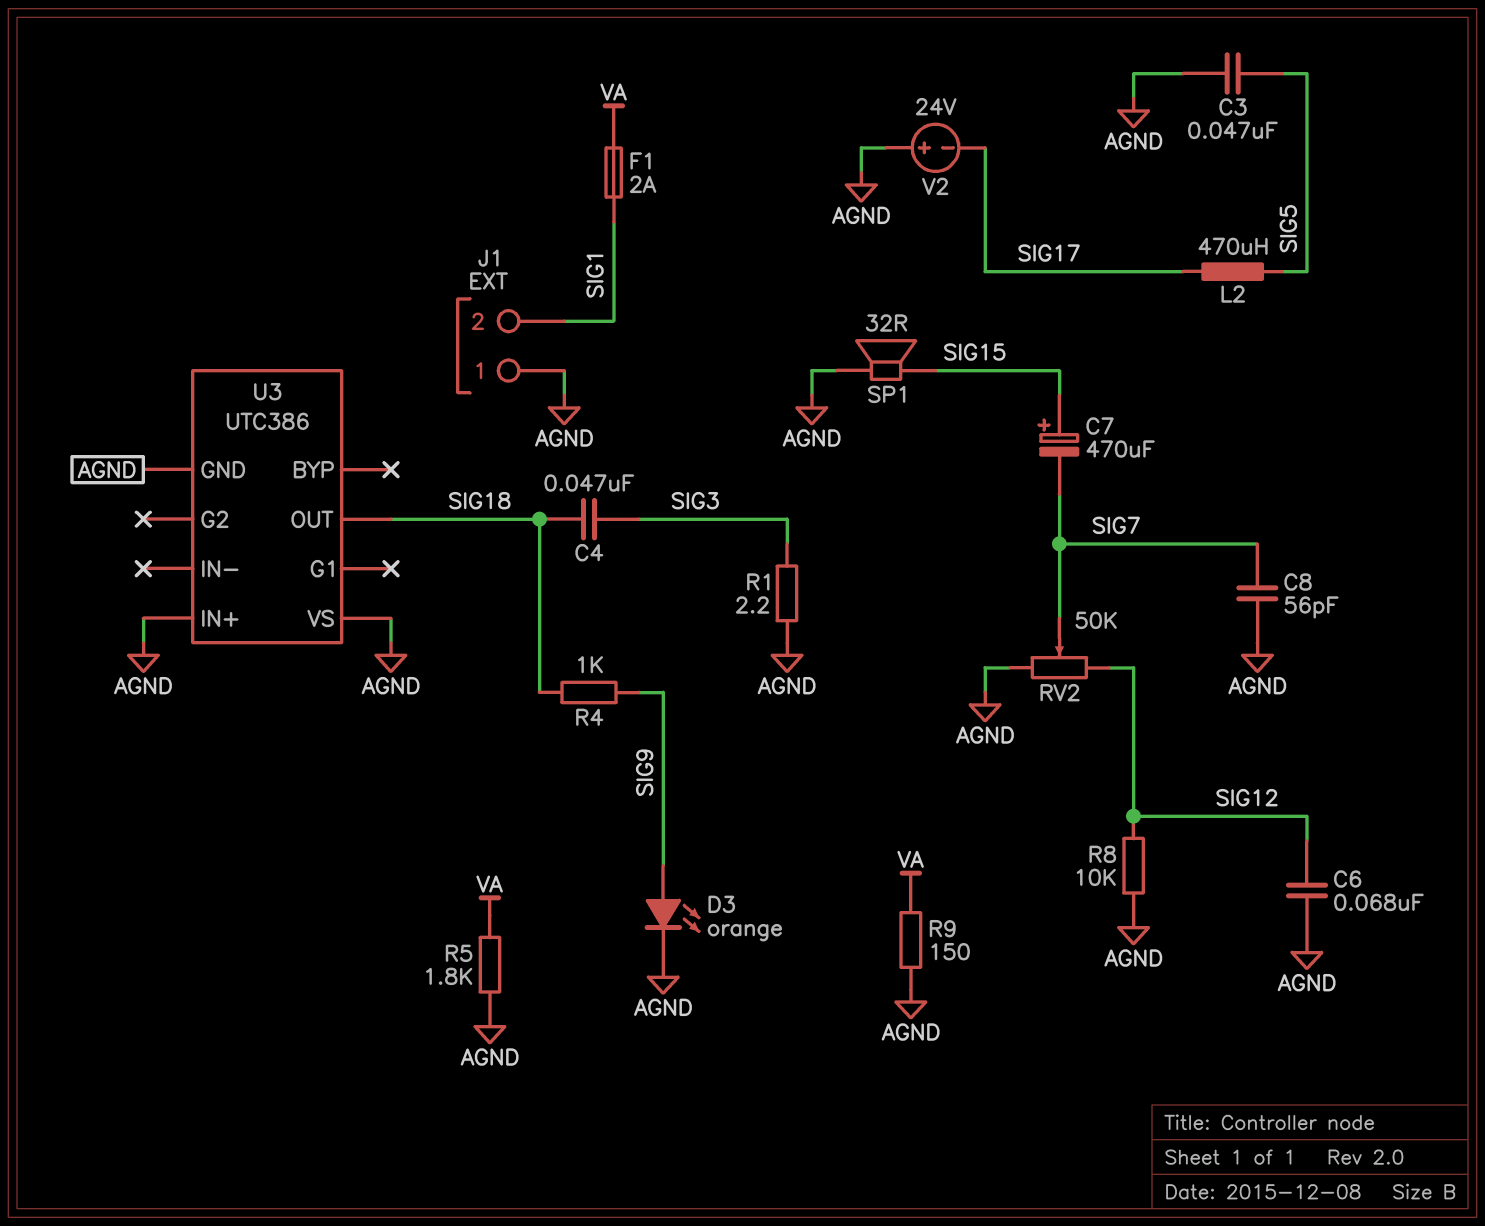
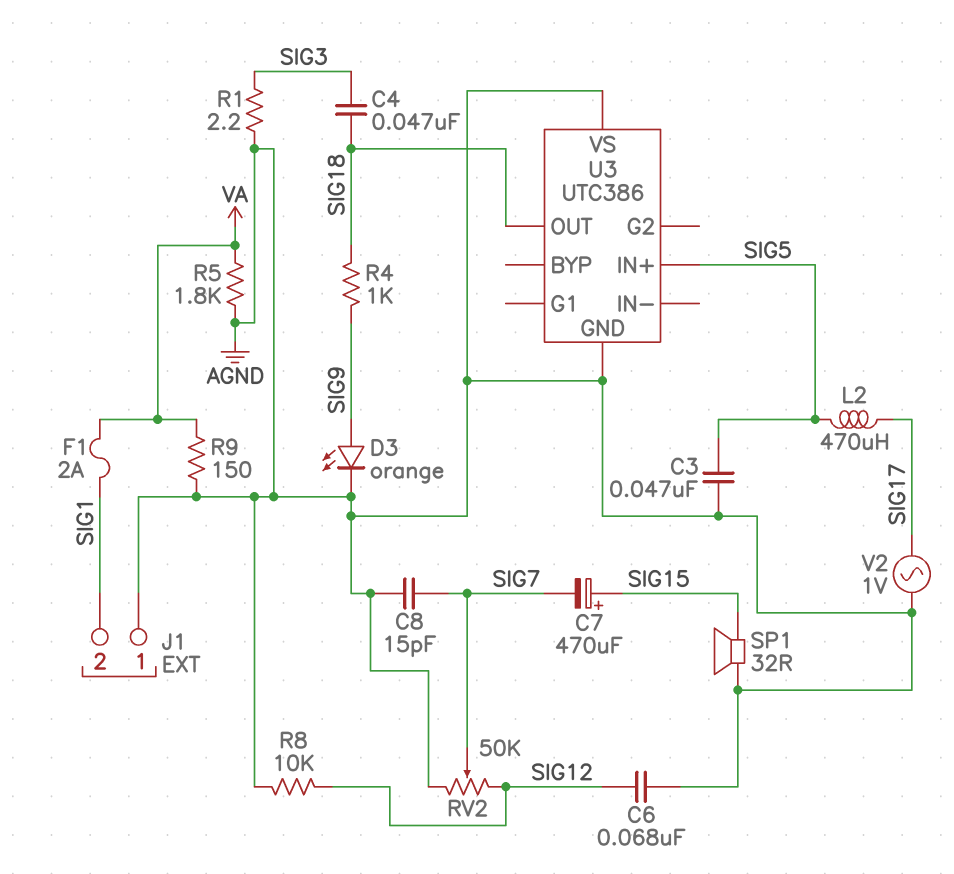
C8: 56pF (AGND, SIG7) -> 15pF (AGND, SIG7)
U3 pin IN+: AGND -> SIG5
V2: 24V (plus AGND, minus SIG17) -> AC 1V (AGND, SIG17)

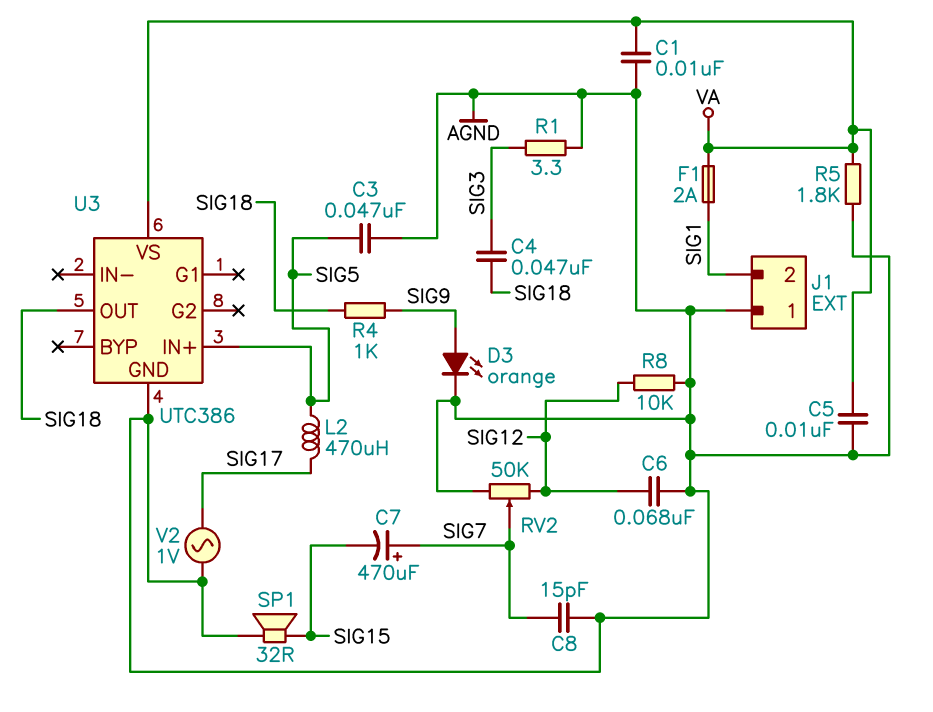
C1: none -> 10nF (AGND, VA)
C5: none -> 10nF (AGND, VA)
C7: 470uF (plus SIG15, minus SIG7) -> 470uF (plus SIG7, minus SIG15)
R1: 2.2 (AGND, SIG3) -> 3.3 (AGND, SIG3)
R9: 150 (AGND, VA) -> none
U3 pin VS: AGND -> VA

